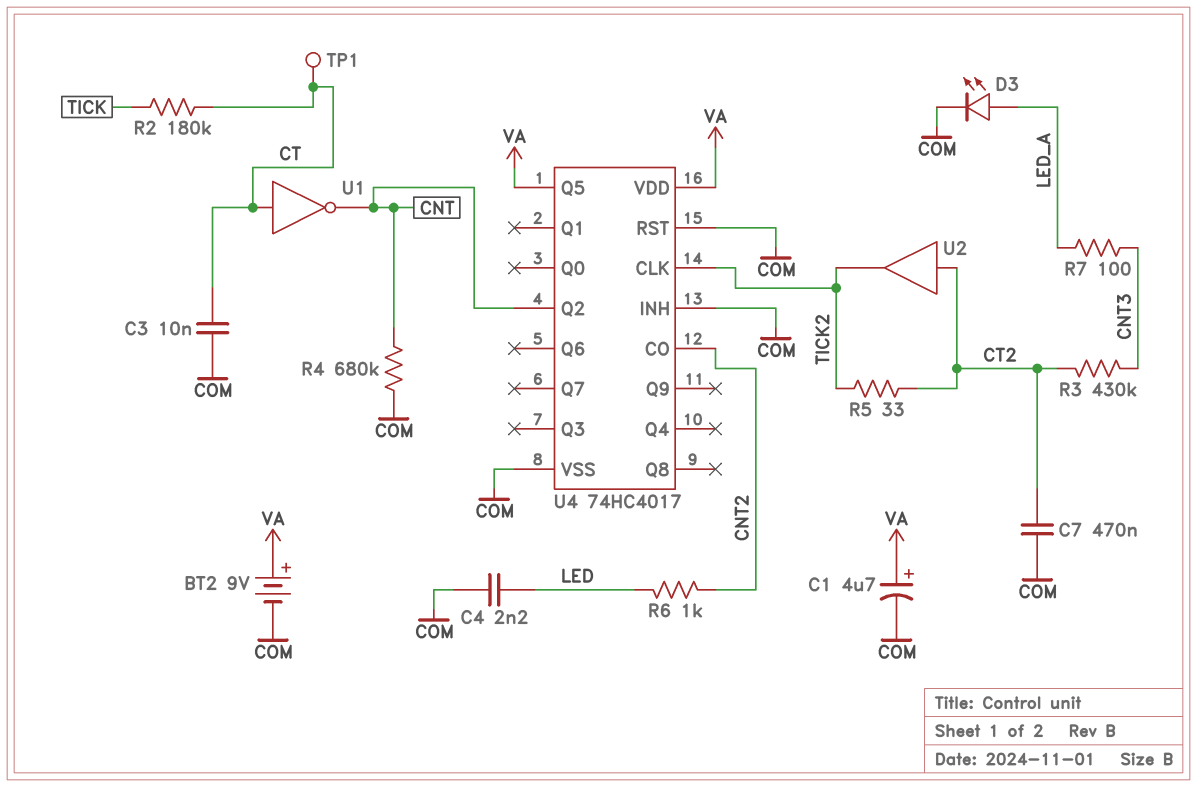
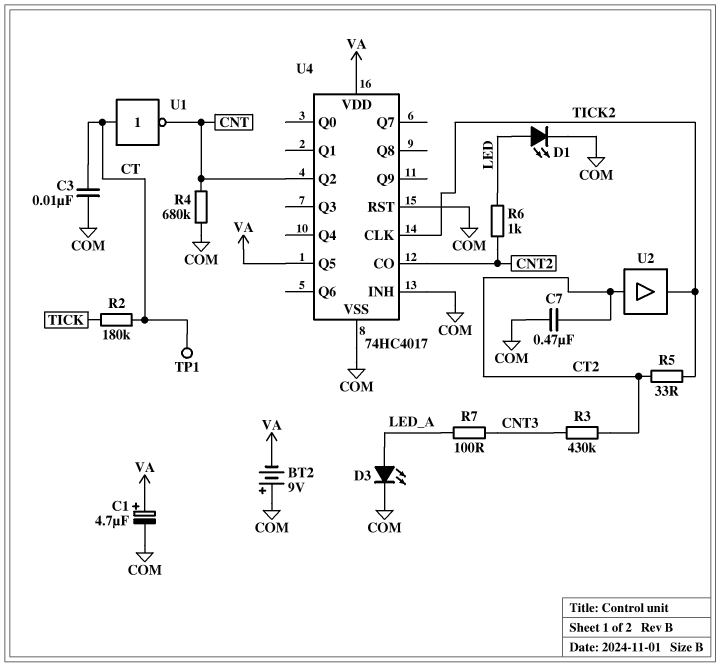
BT2: 9V (plus VA, minus COM) -> 9V (plus COM, minus VA)
C4: 2.2nF (COM, LED) -> none
D1: none -> LED (A LED, K COM)

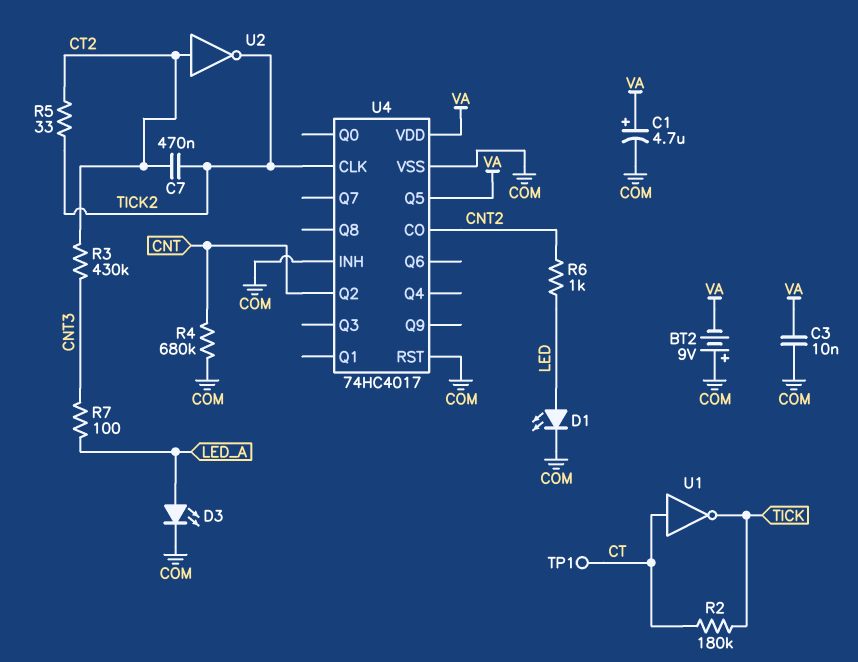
C3: 10nF (COM, CT) -> 10nF (COM, VA)
C7: 470nF (COM, CT2) -> 470nF (CT2, TICK2)
U1: NOT (in CT, out CNT) -> NOT (in CT, out TICK)
U2: buffer (in CT2, out TICK2) -> NOT (in CT2, out TICK2)

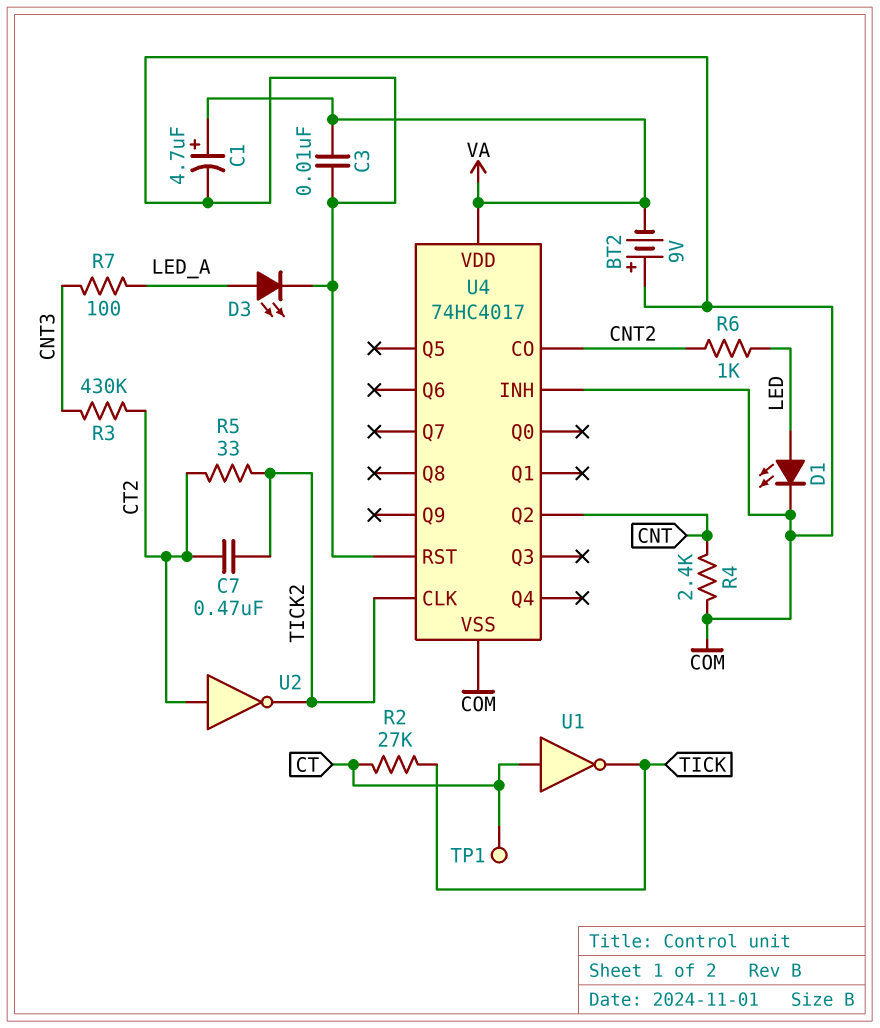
R2: 180k (CT, TICK) -> 27k (CT, TICK)
R4: 680k (CNT, COM) -> 2.4k (CNT, COM)
U4 pin Q5: VA -> none

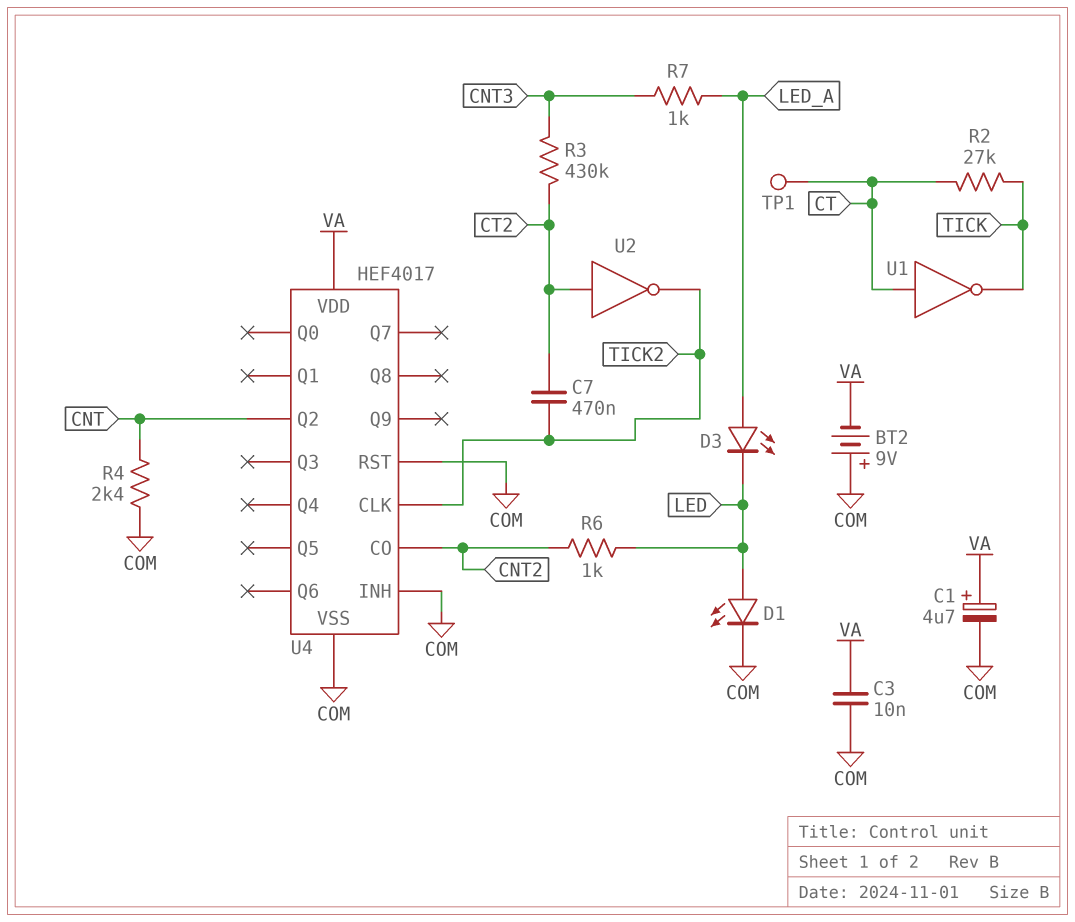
D3: LED (A LED_A, K COM) -> LED (A LED_A, K LED)
R5: 33 (CT2, TICK2) -> none
R7: 100 (CNT3, LED_A) -> 1k (CNT3, LED_A)
U4: 74HC4017 -> HEF4017

